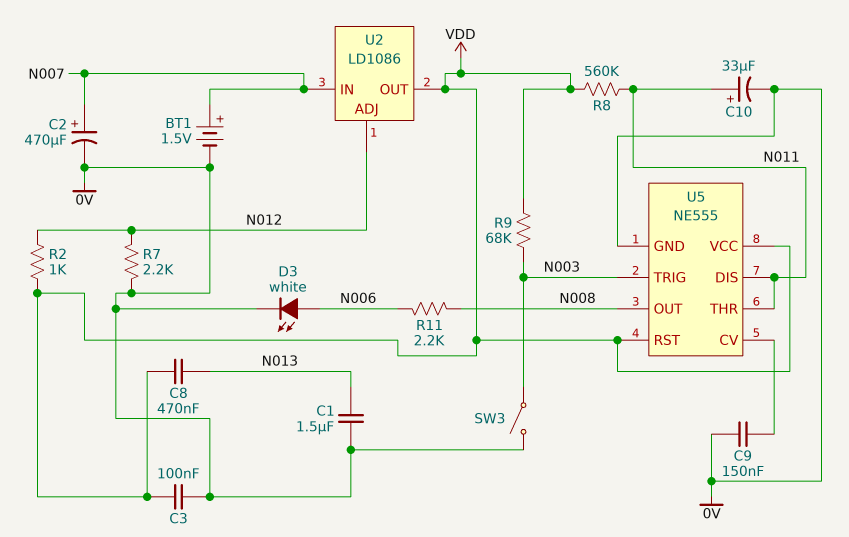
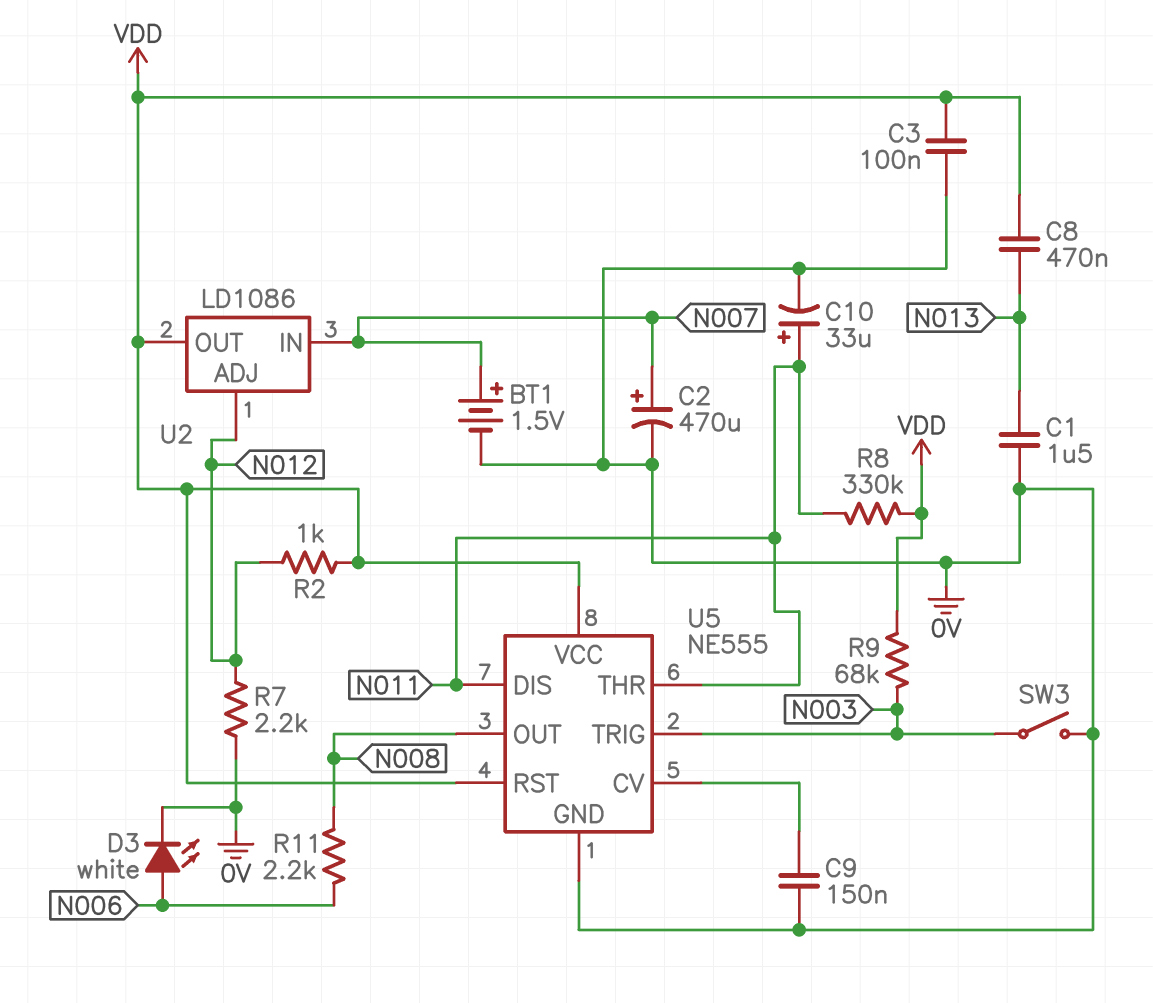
R8: 560k (N011, VDD) -> 330k (N011, VDD)

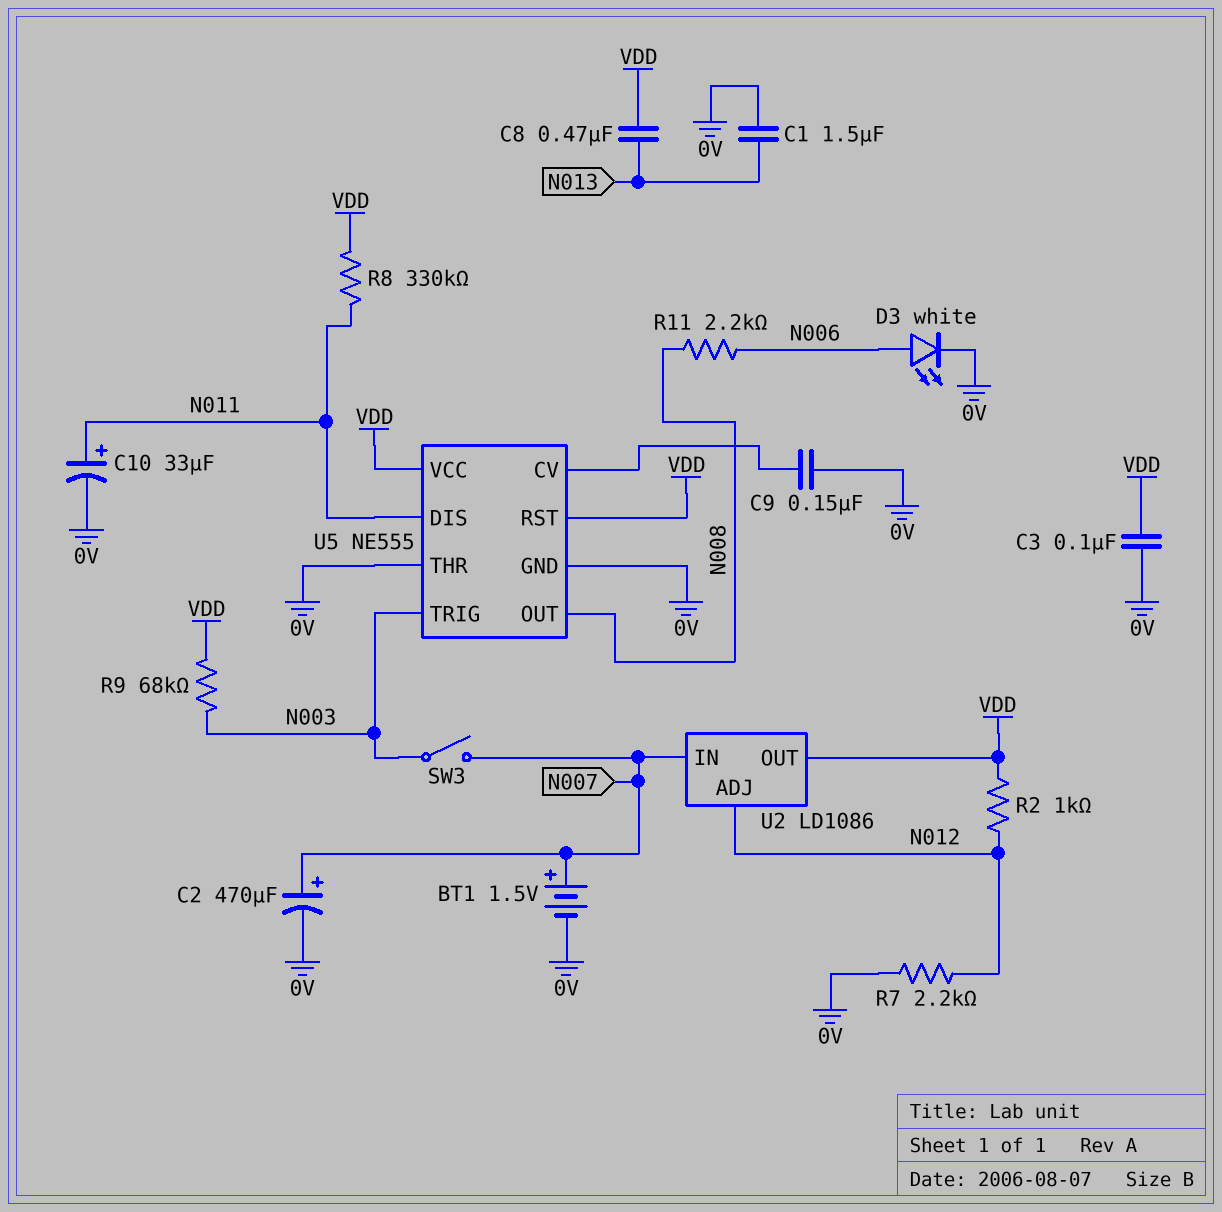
SW3: switch (0V, N003) -> switch (N003, N007)
U5 pin THR: N011 -> 0V

